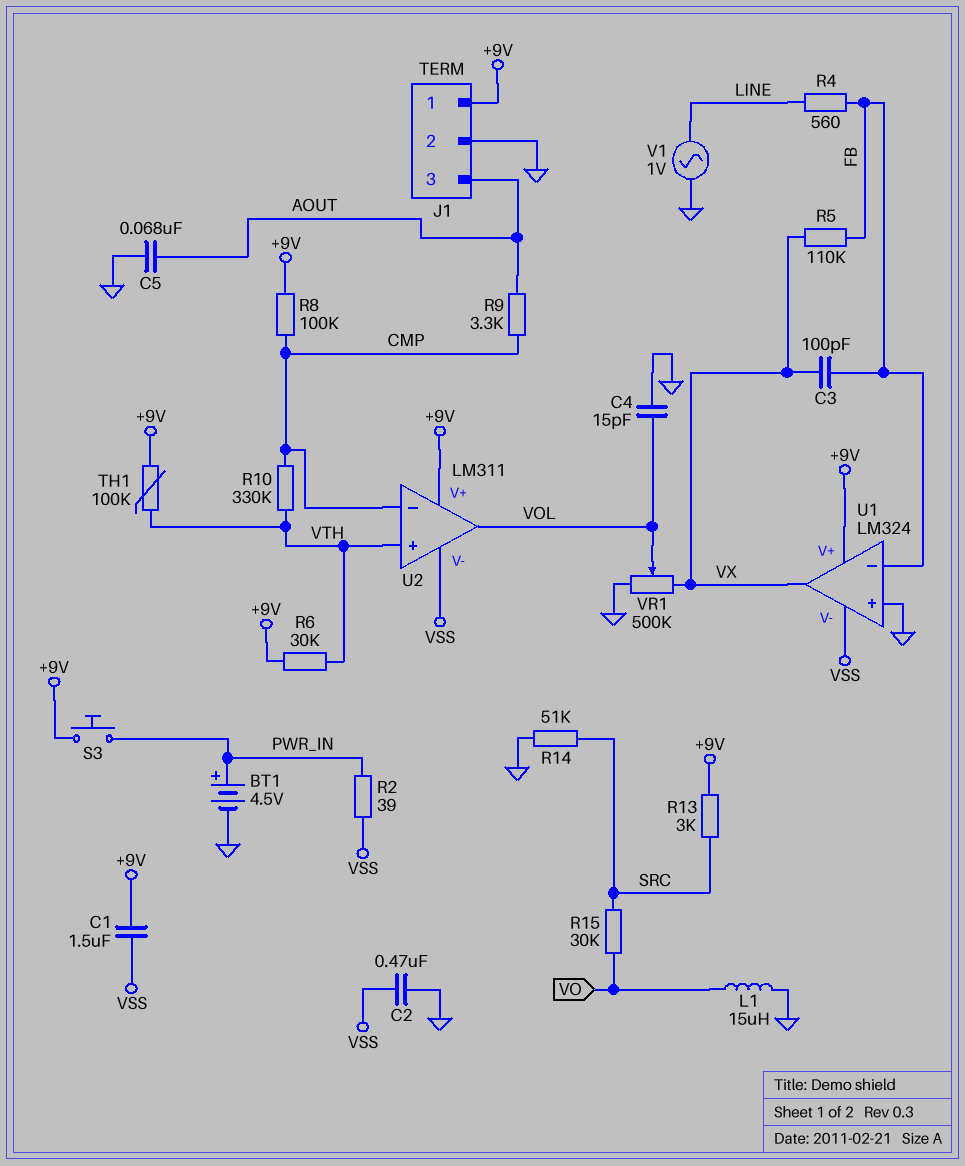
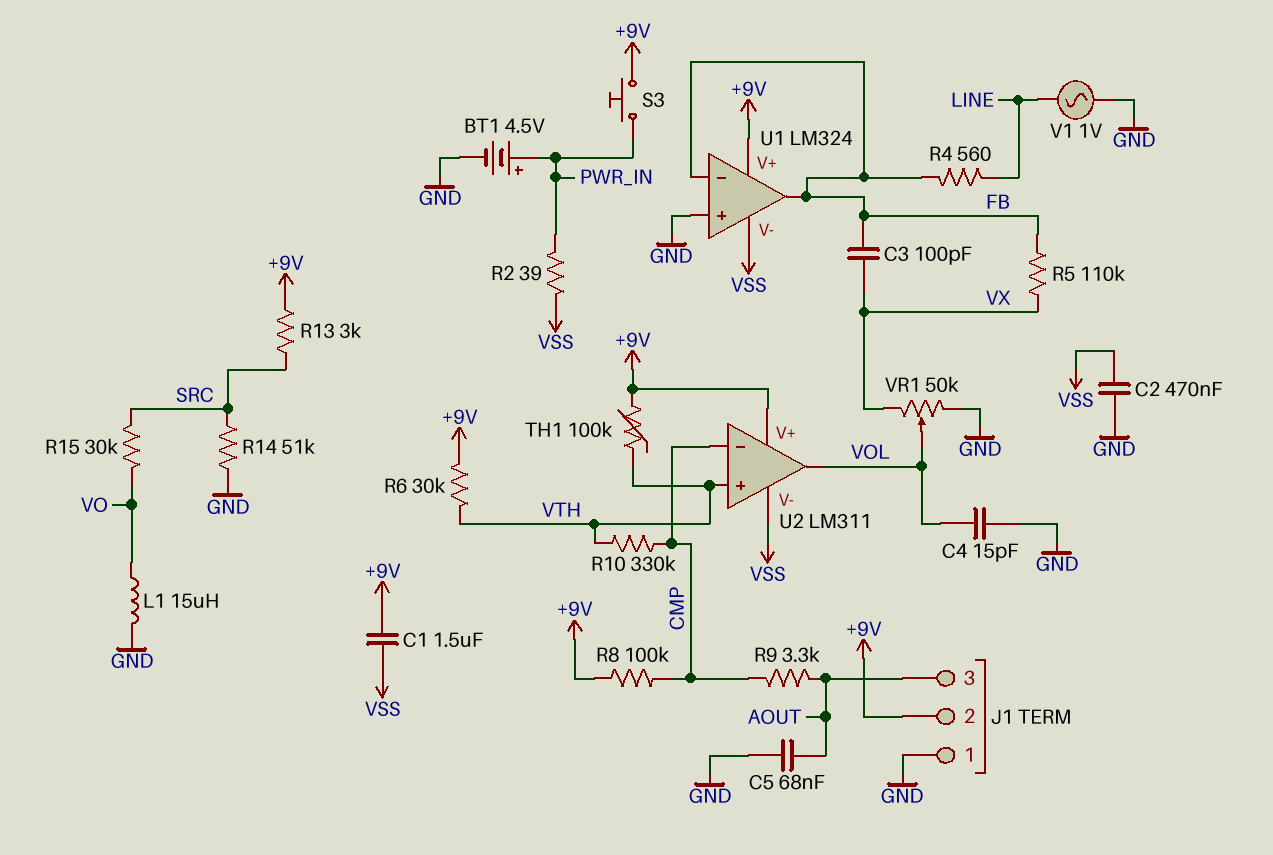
J1 pin 1: +9V -> GND
J1 pin 2: GND -> +9V
U1 pin out: VX -> FB
VR1: 500k (GND, VX, wiper VOL) -> 50k (GND, VX, wiper VOL)

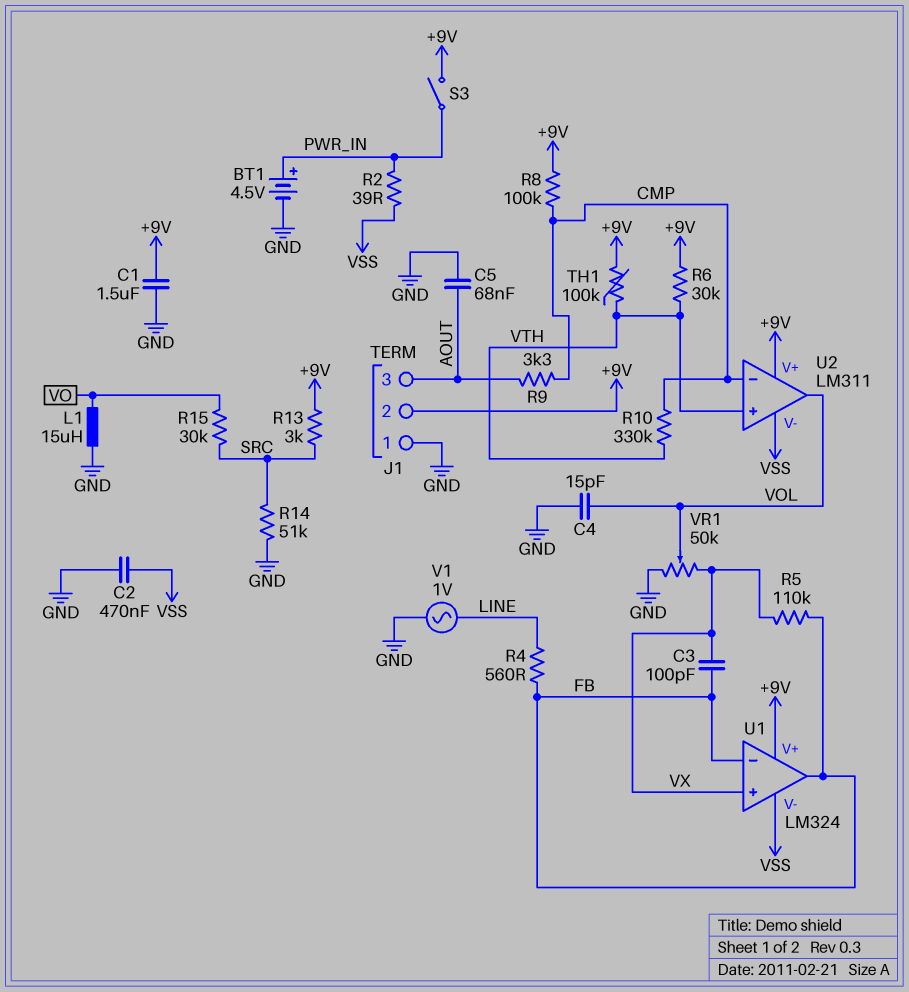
C1: 1.5uF (+9V, VSS) -> 1.5uF (+9V, GND)
S3: button (+9V, PWR_IN) -> switch (+9V, PWR_IN)
U1 pin in+: GND -> VX

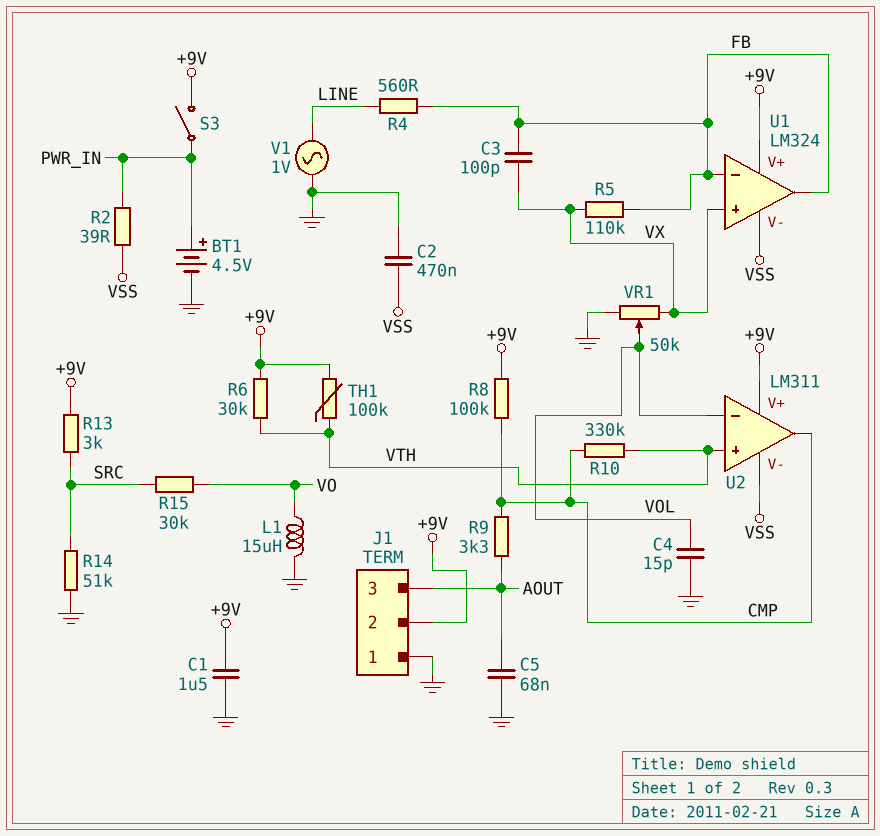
U2 pin in-: CMP -> VOL
U2 pin out: VOL -> CMP

